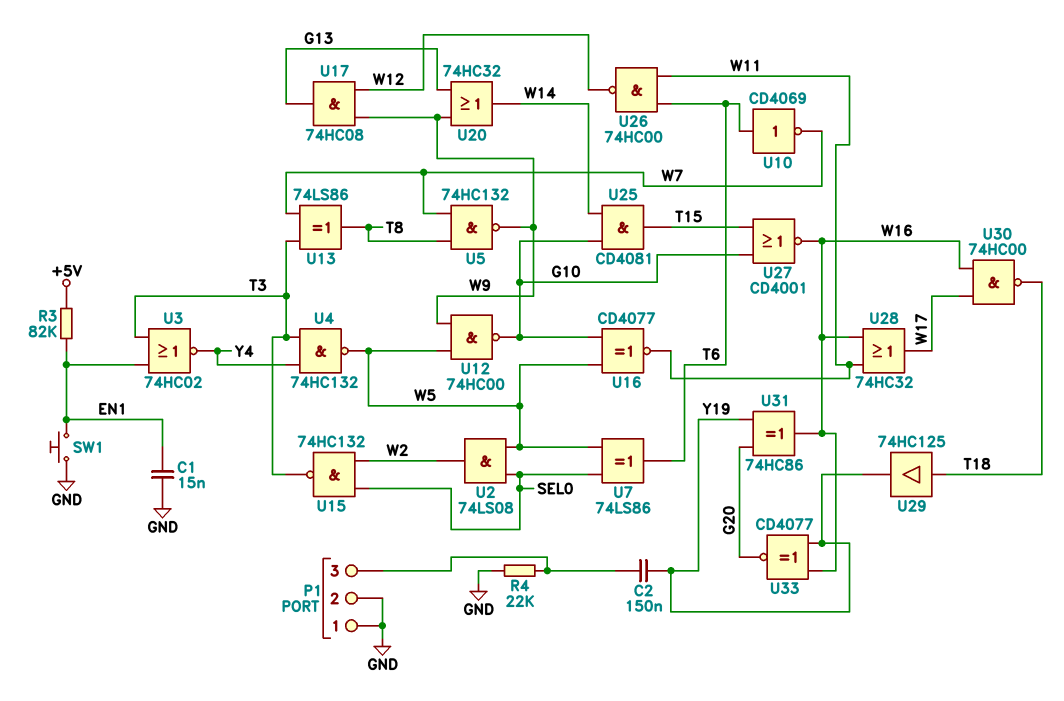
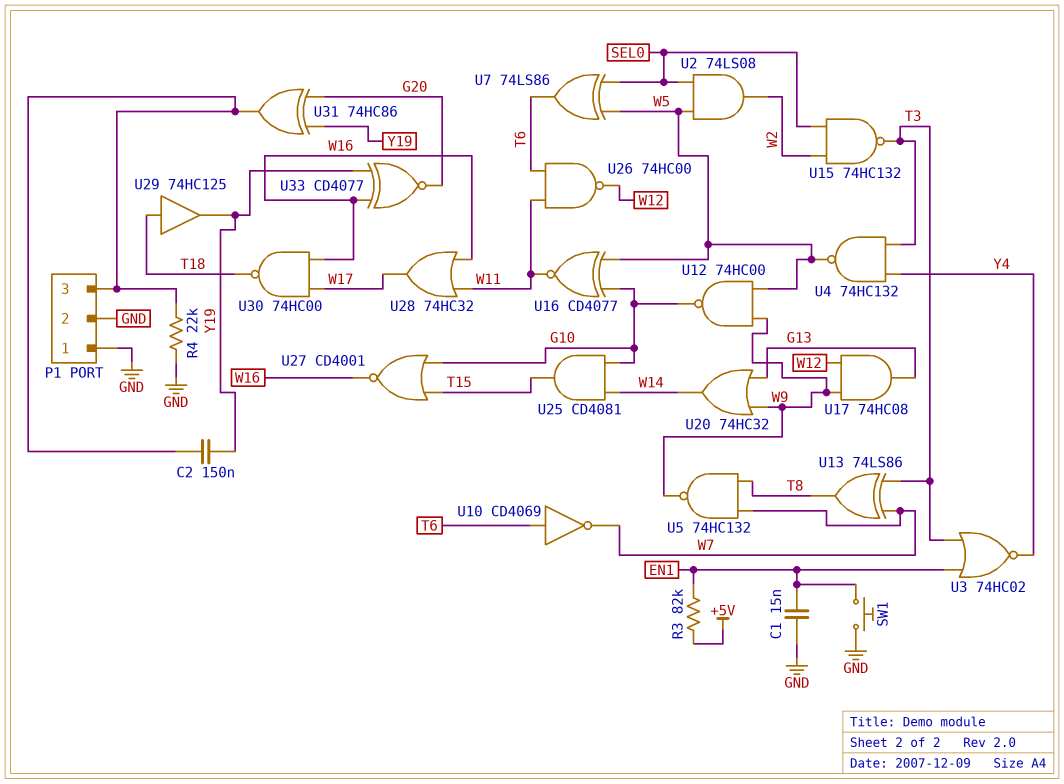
U31: XOR 74HC86 (in G20, in Y19, out W16) -> XOR 74HC86 (in G20, in Y19, out P1/3)

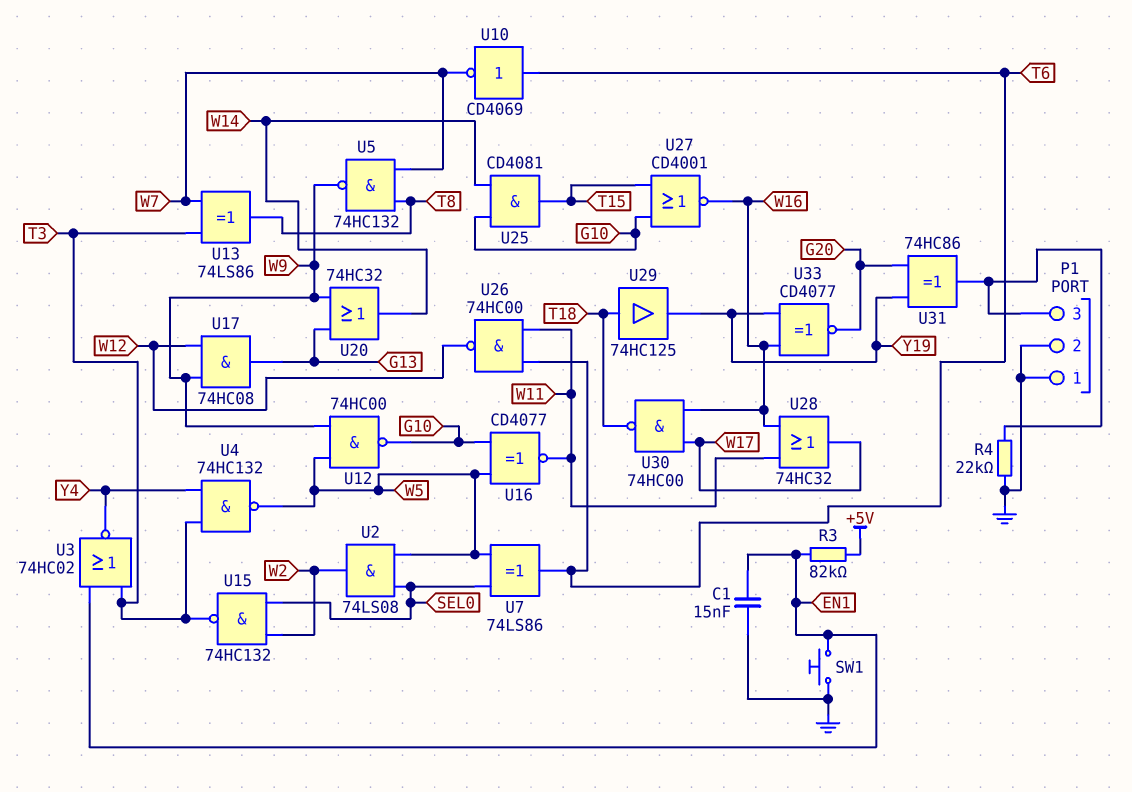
C2: 150nF (P1/3, Y19) -> none

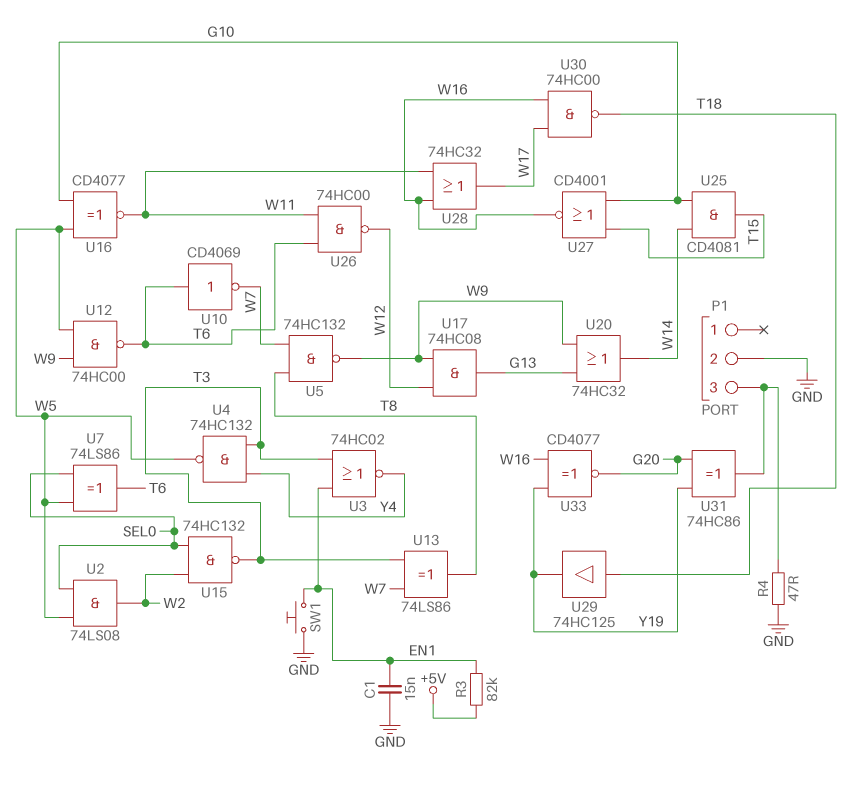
P1 pin 1: GND -> none
R4: 22k (GND, P1/3) -> 47 (GND, P1/3)
U12: NAND 74HC00 (in W5, in W9, out G10) -> NAND 74HC00 (in W5, in W9, out T6)

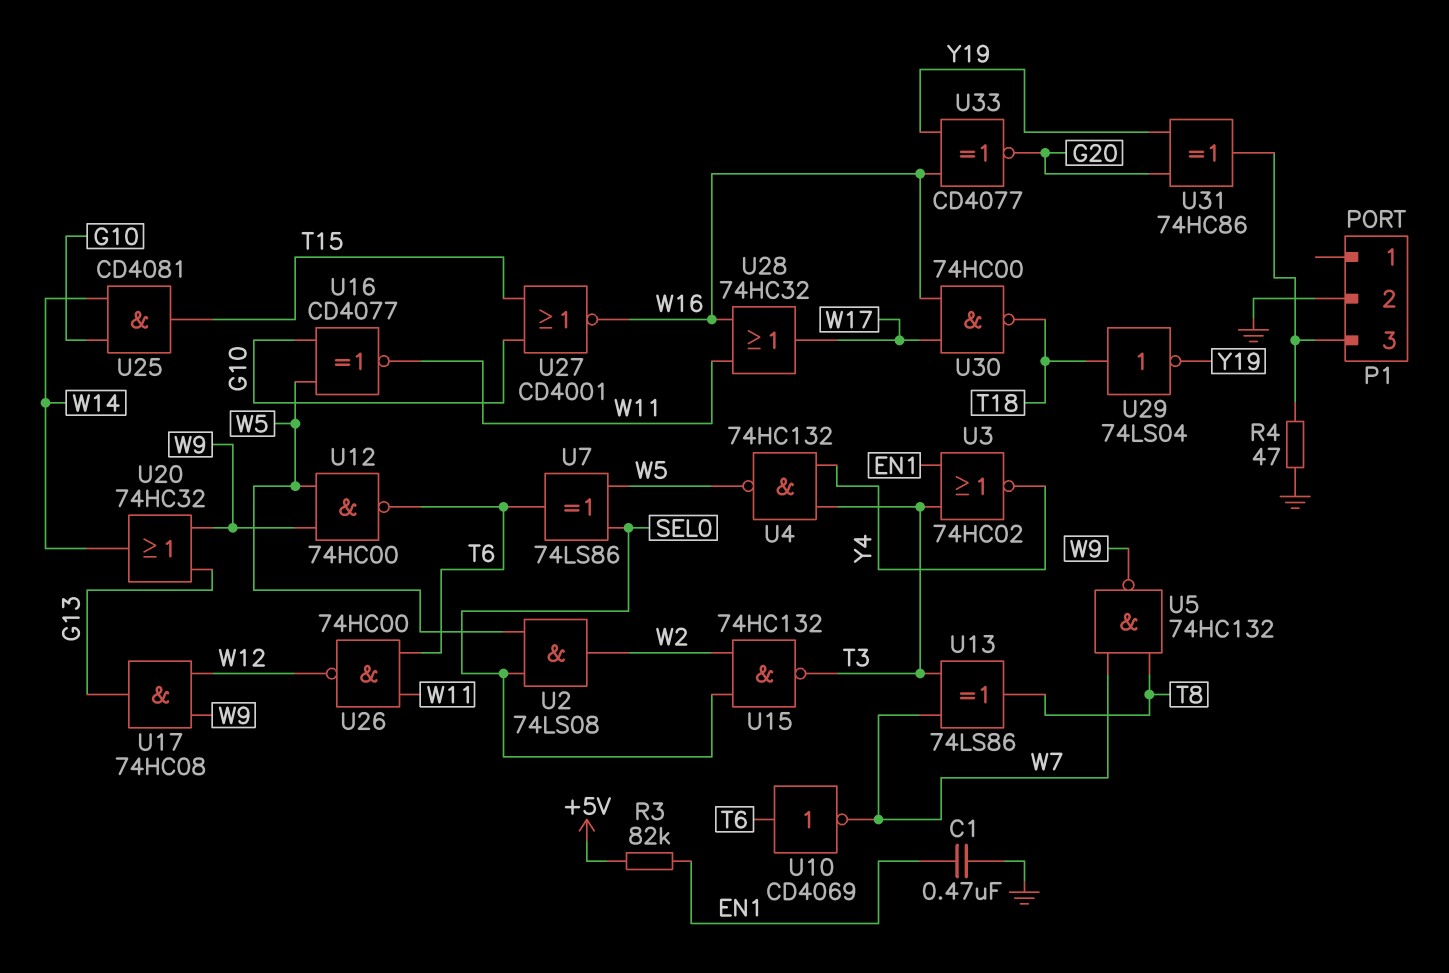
C1: 15nF (EN1, GND) -> 470nF (EN1, GND)
SW1: button (EN1, GND) -> none
U29: buffer 74HC125 (in T18, out Y19) -> NOT 74LS04 (in T18, out Y19)

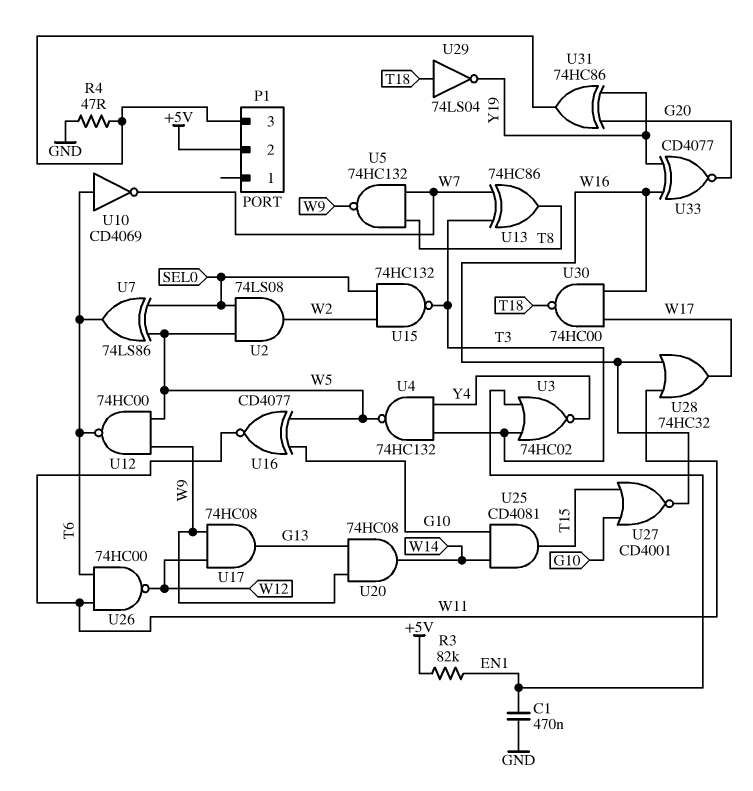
P1 pin 2: GND -> +5V
U13: XOR 74LS86 (in T3, in W7, out T8) -> XOR 74HC86 (in T3, in W7, out T8)
U20: OR 74HC32 (in G13, in W9, out W14) -> AND 74HC08 (in G13, in W9, out W14)

